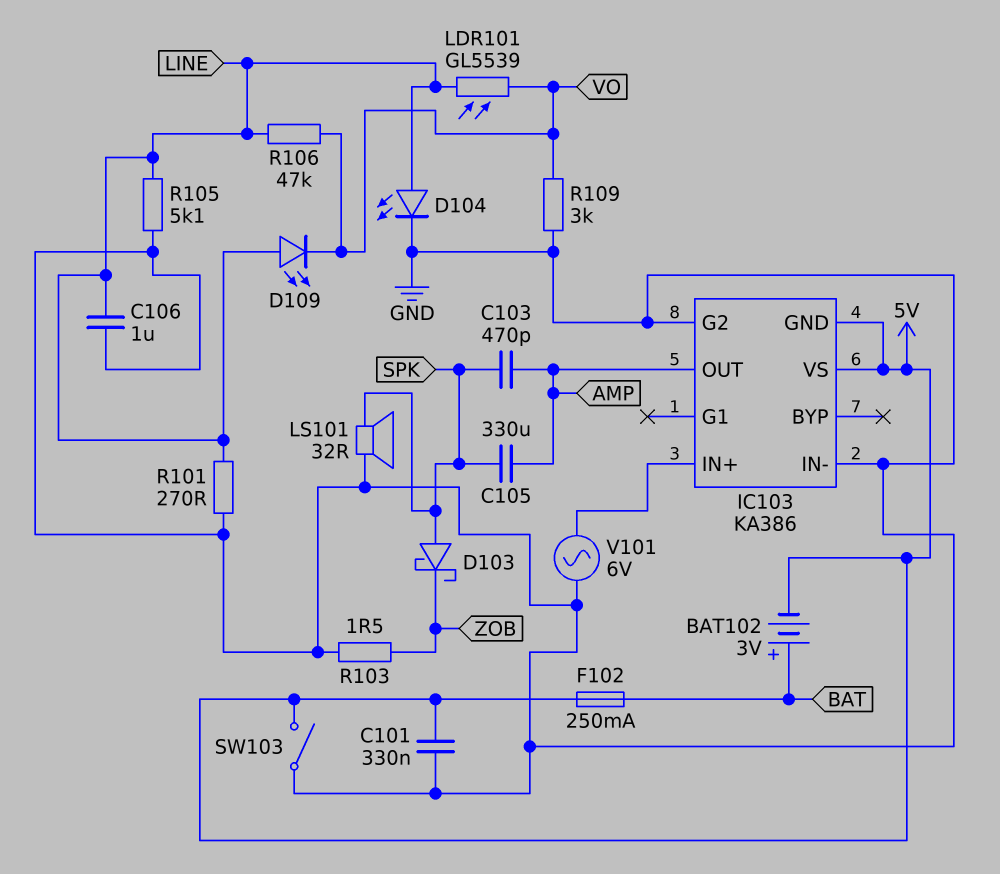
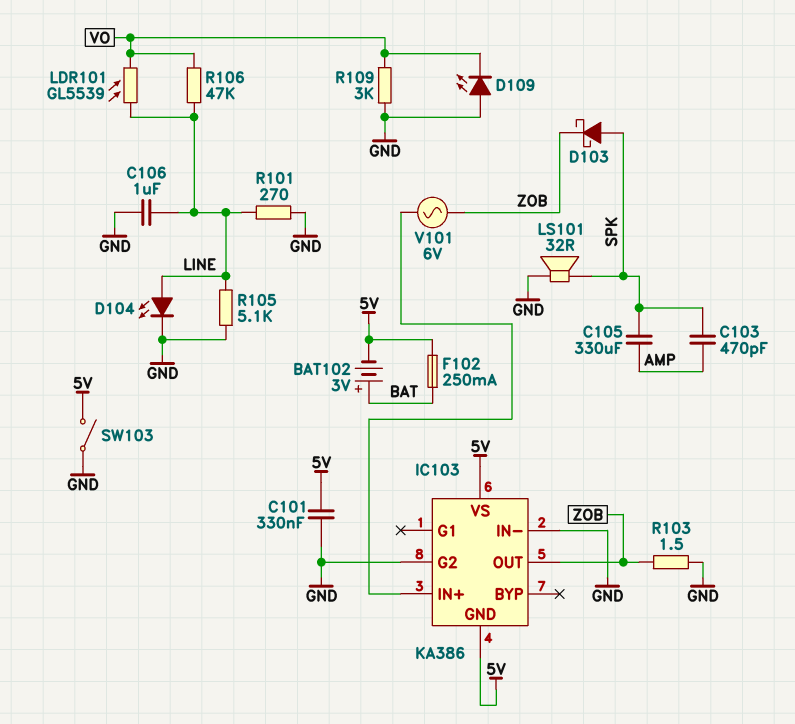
D109: LED (A LINE, K VO) -> LED (A GND, K VO)
IC103 pin OUT: AMP -> ZOB
V101: AC 6V (GND, IC103/IN+) -> AC 6V (IC103/IN+, ZOB)

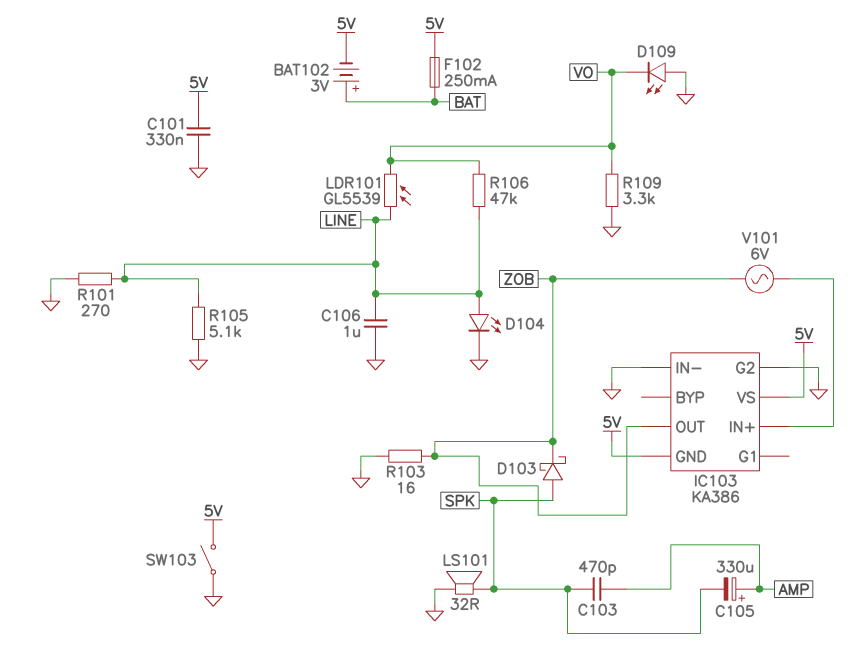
C105: 330uF (AMP, SPK) -> 330uF (plus AMP, minus SPK)
R103: 1.5 (GND, ZOB) -> 16 (GND, ZOB)
R109: 3k (GND, VO) -> 3.3k (GND, VO)

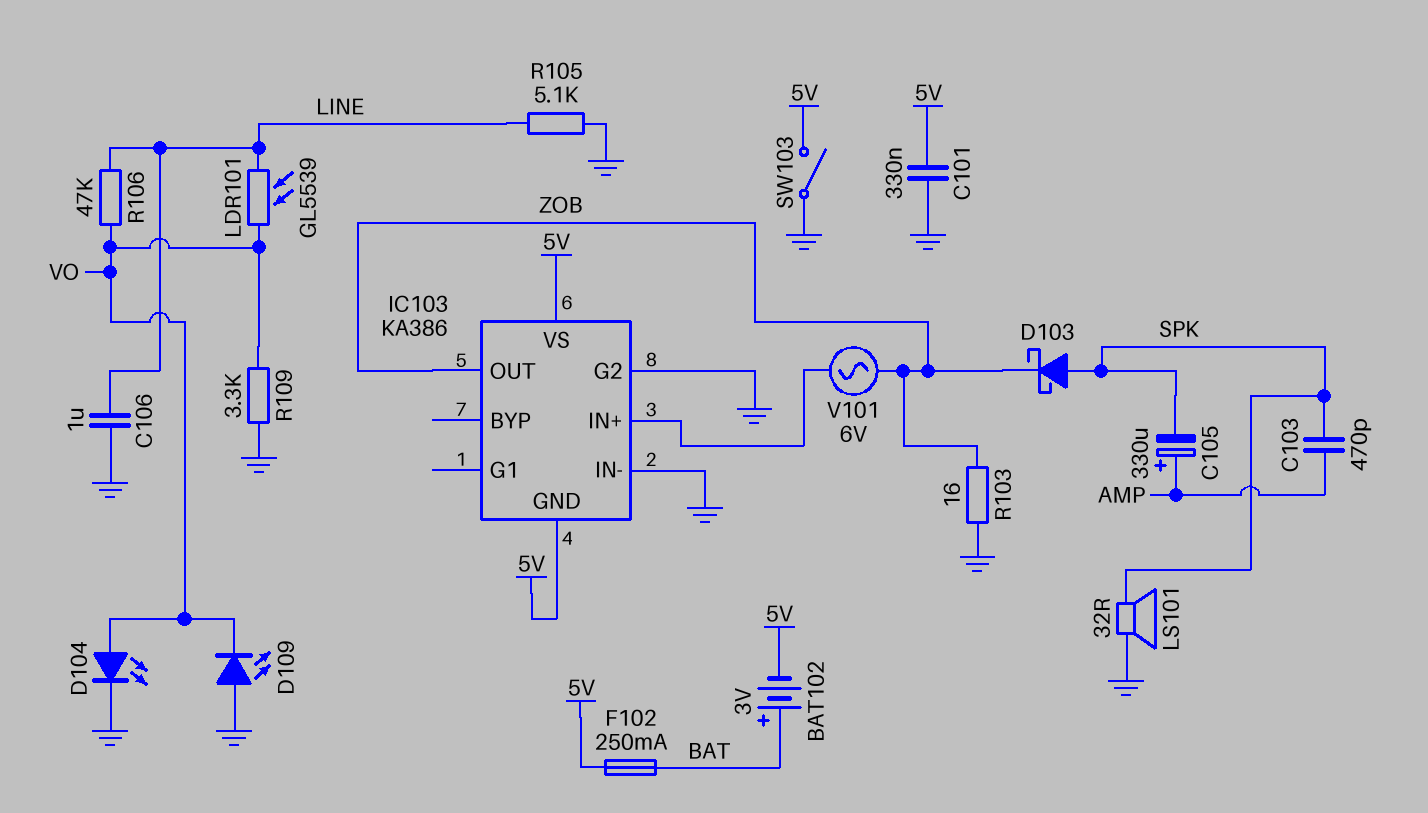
D104: LED (A LINE, K GND) -> LED (A VO, K GND)
R101: 270 (GND, LINE) -> none

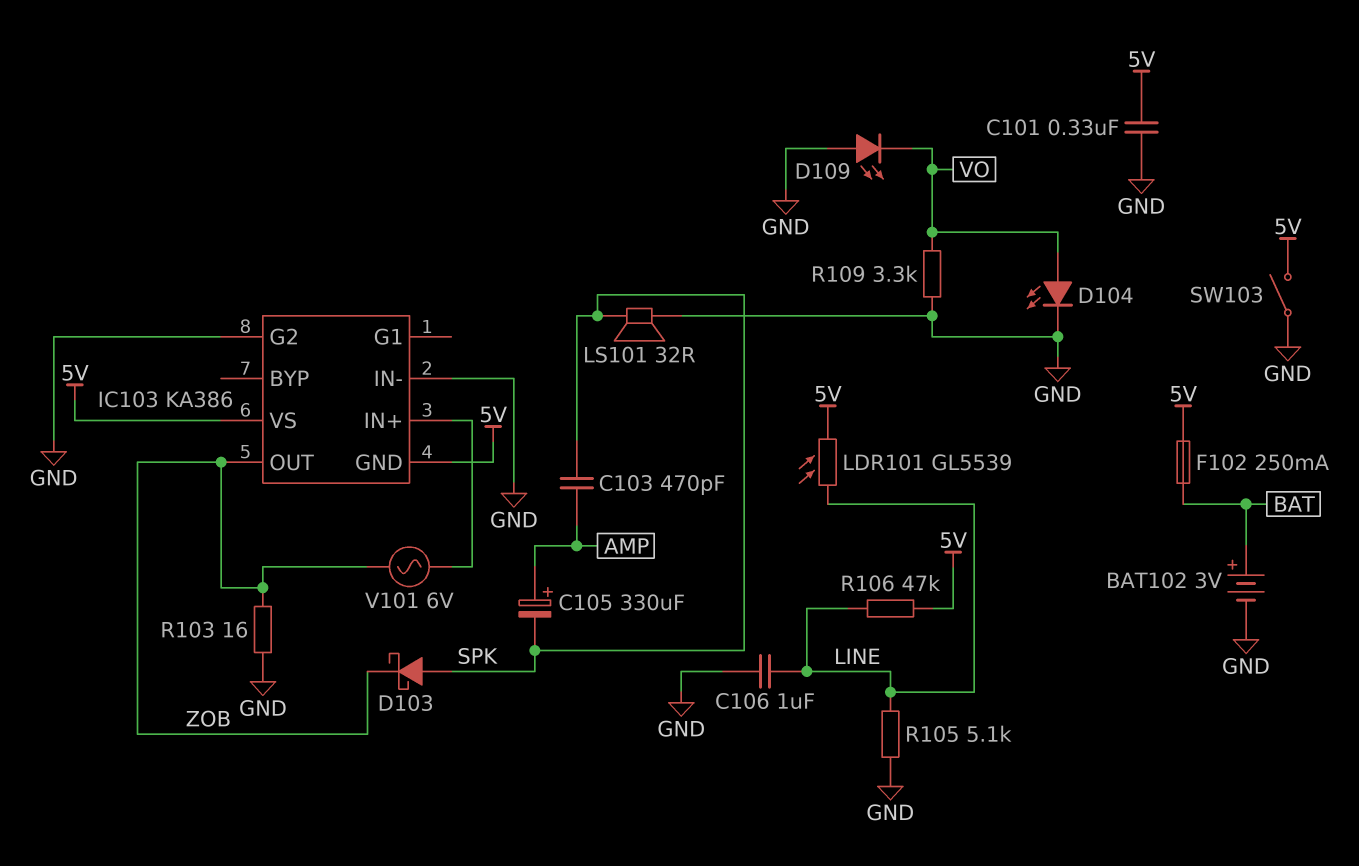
BAT102: 3V (plus BAT, minus 5V) -> 3V (plus BAT, minus GND)
LDR101: GL5539 (LINE, VO) -> GL5539 (5V, LINE)
R106: 47k (LINE, VO) -> 47k (5V, LINE)

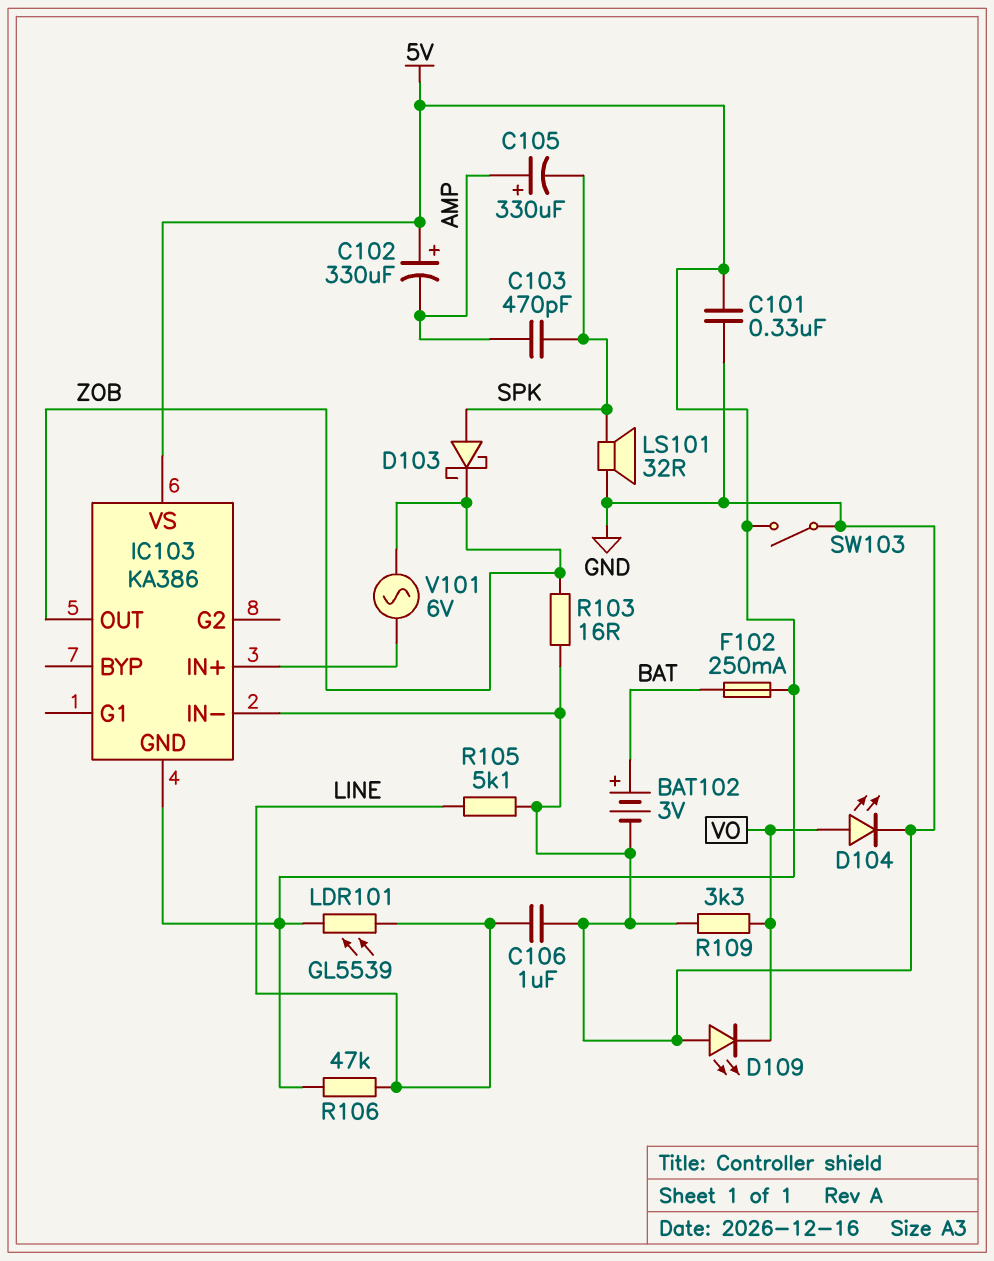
C102: none -> 330uF (plus 5V, minus AMP)
IC103 pin G2: GND -> none

